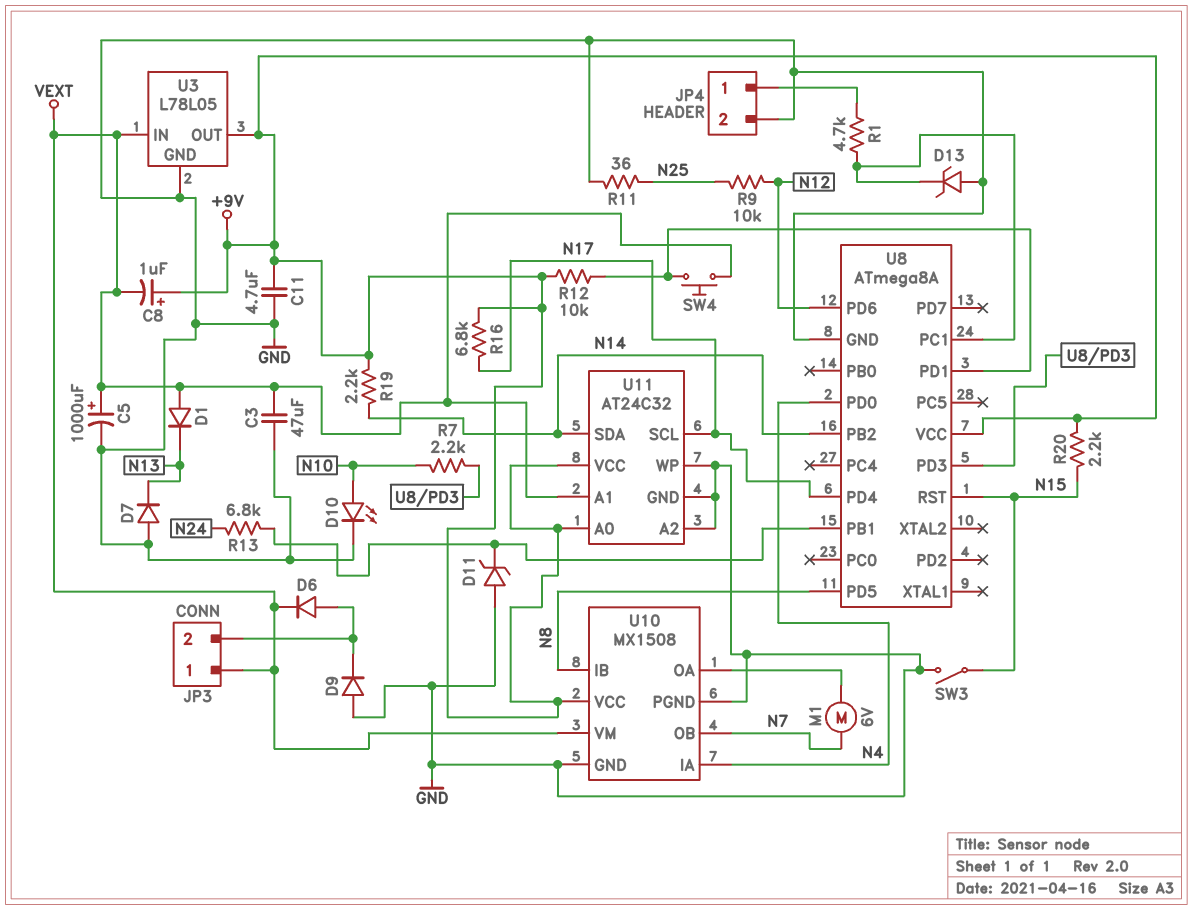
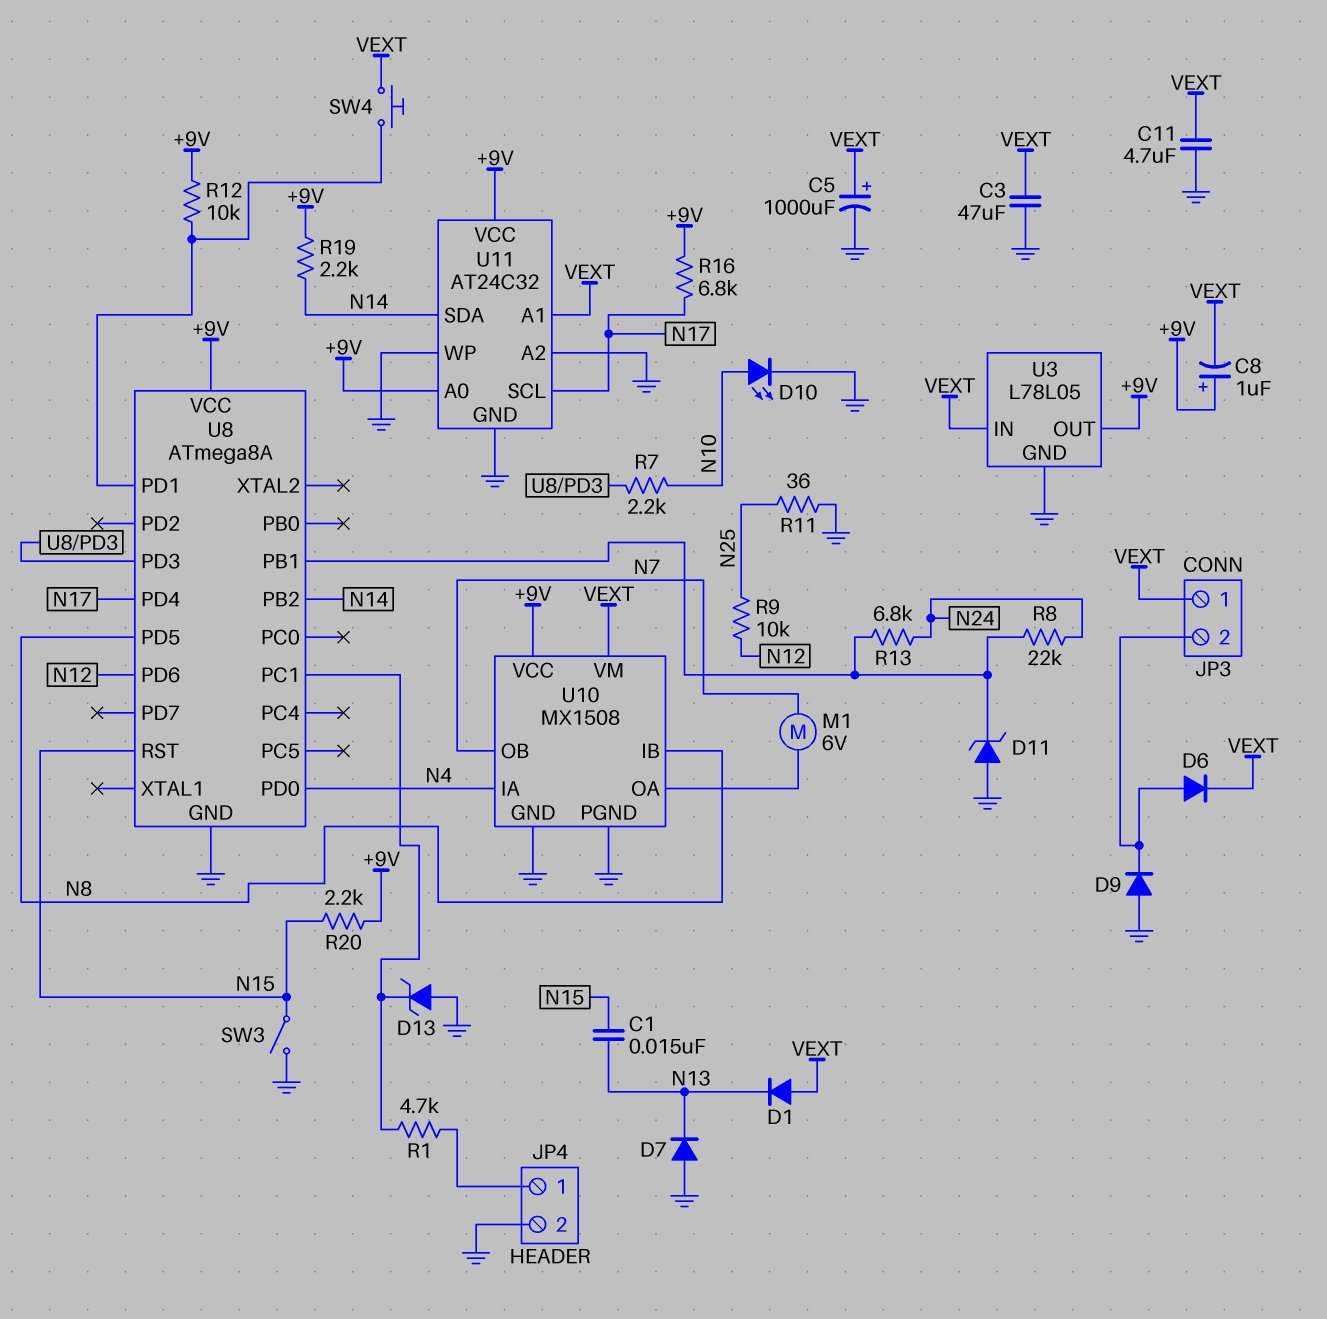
C1: none -> 15nF (N13, N15)
C11: 4.7uF (+9V, GND) -> 4.7uF (GND, VEXT)
R8: none -> 22k (N24, U8/PB1)

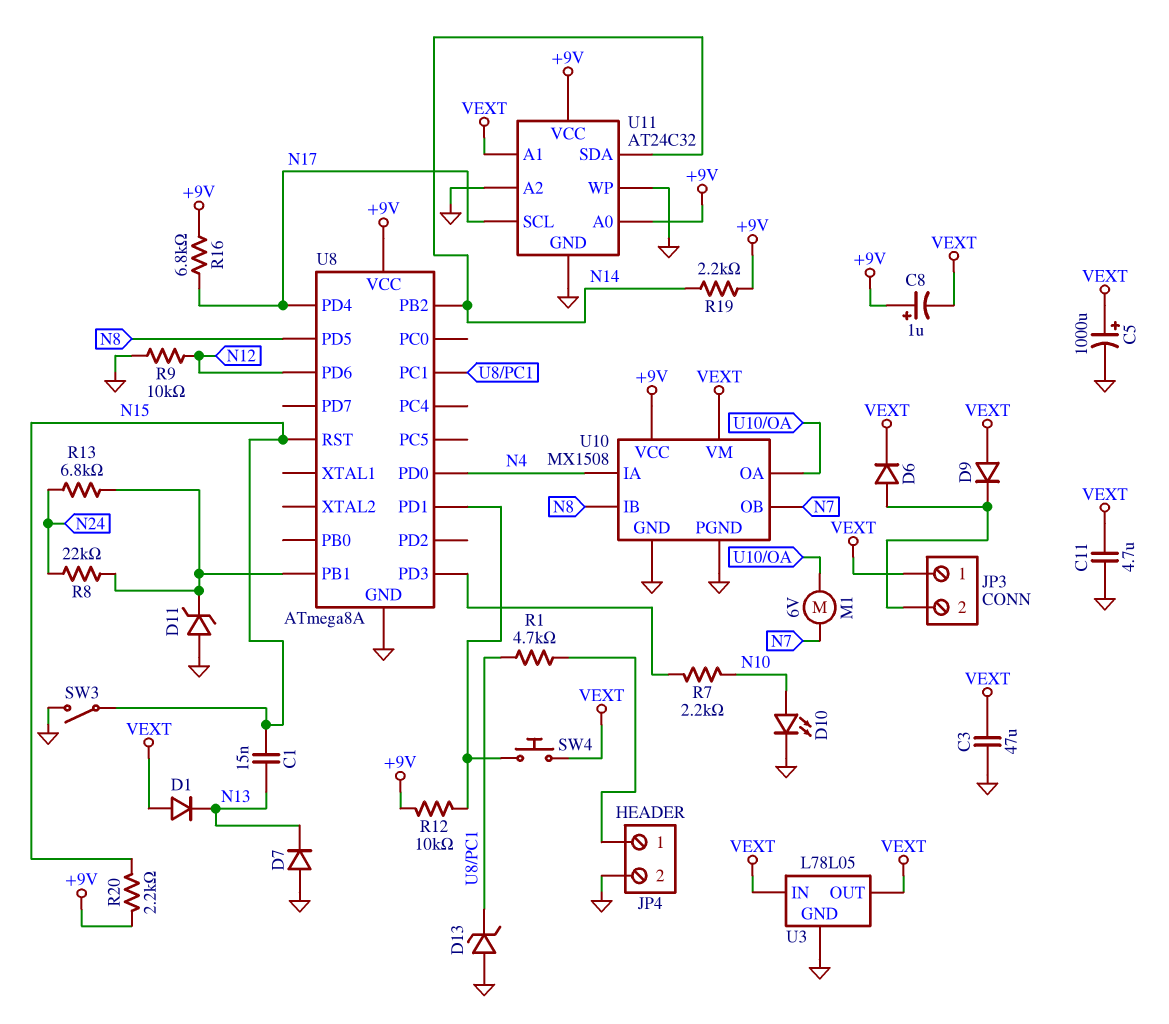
D9: diode (A GND, K JP3/2) -> diode (A VEXT, K JP3/2)
R9: 10k (N12, N25) -> 10k (GND, N12)
R11: 36 (GND, N25) -> none
U3 pin OUT: +9V -> VEXT

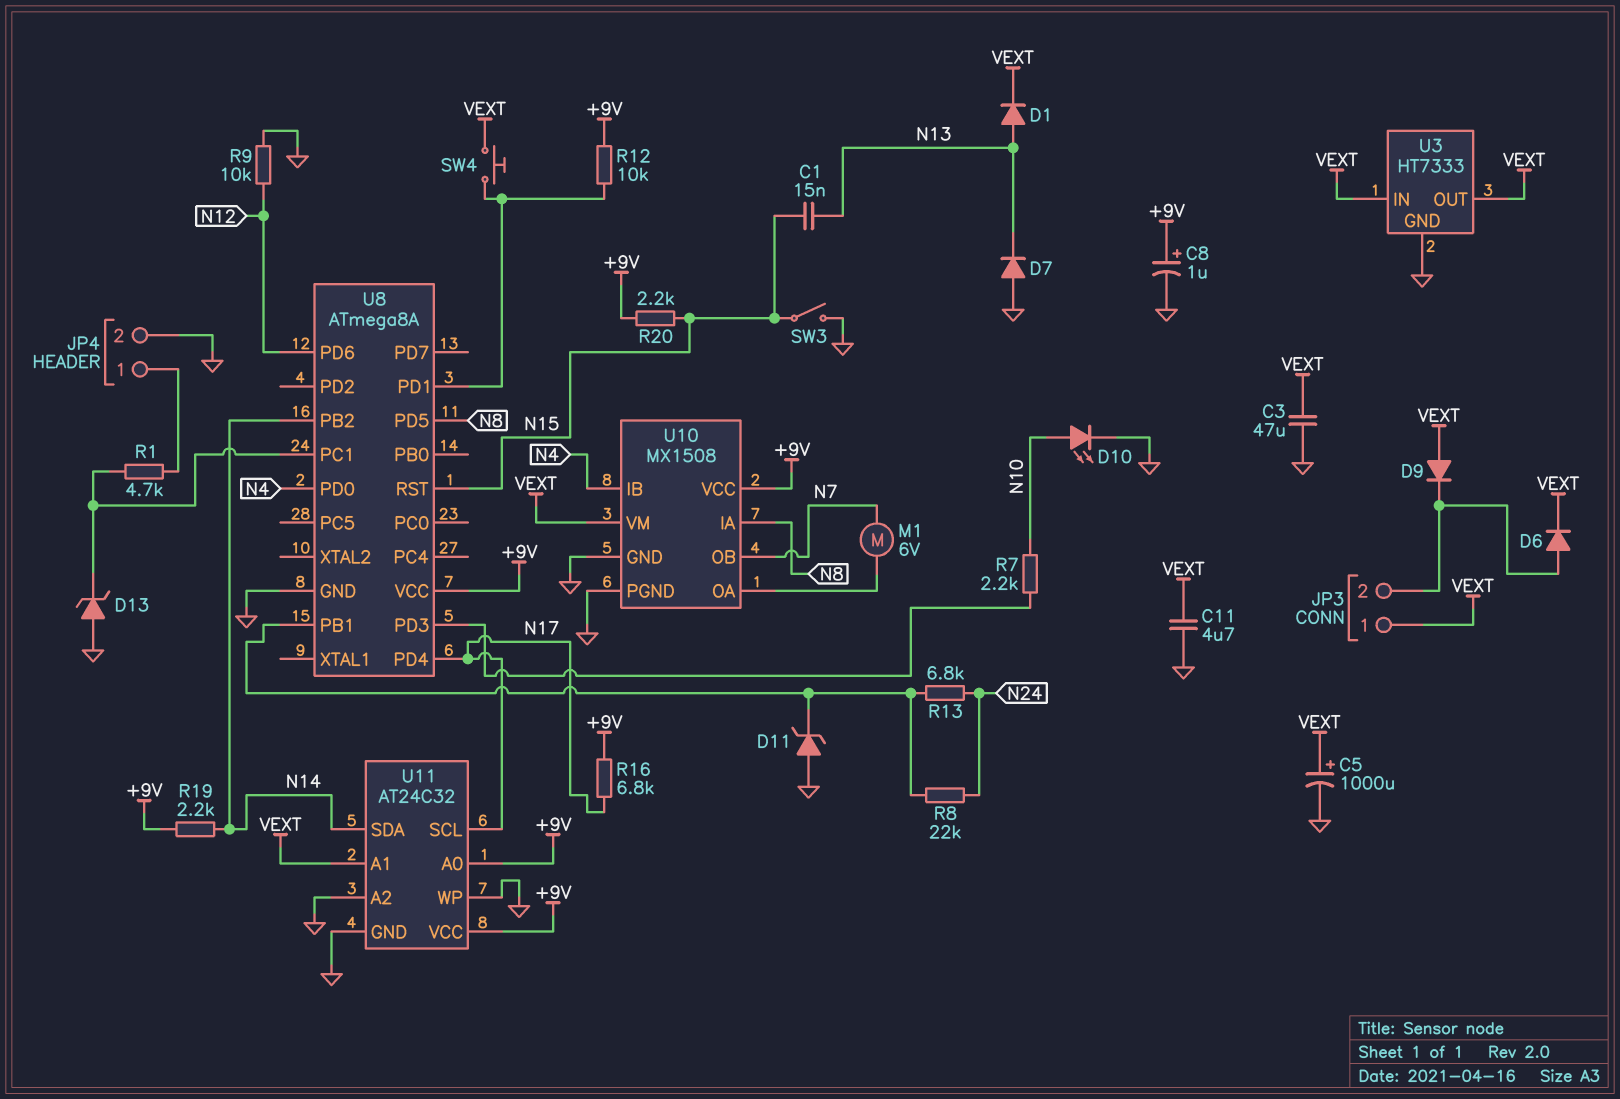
C8: 1uF (plus +9V, minus VEXT) -> 1uF (plus +9V, minus GND)
D1: diode (A VEXT, K N13) -> diode (A N13, K VEXT)
U3: L78L05 -> HT7333
U10 pin IA: N4 -> N8
U10 pin IB: N8 -> N4

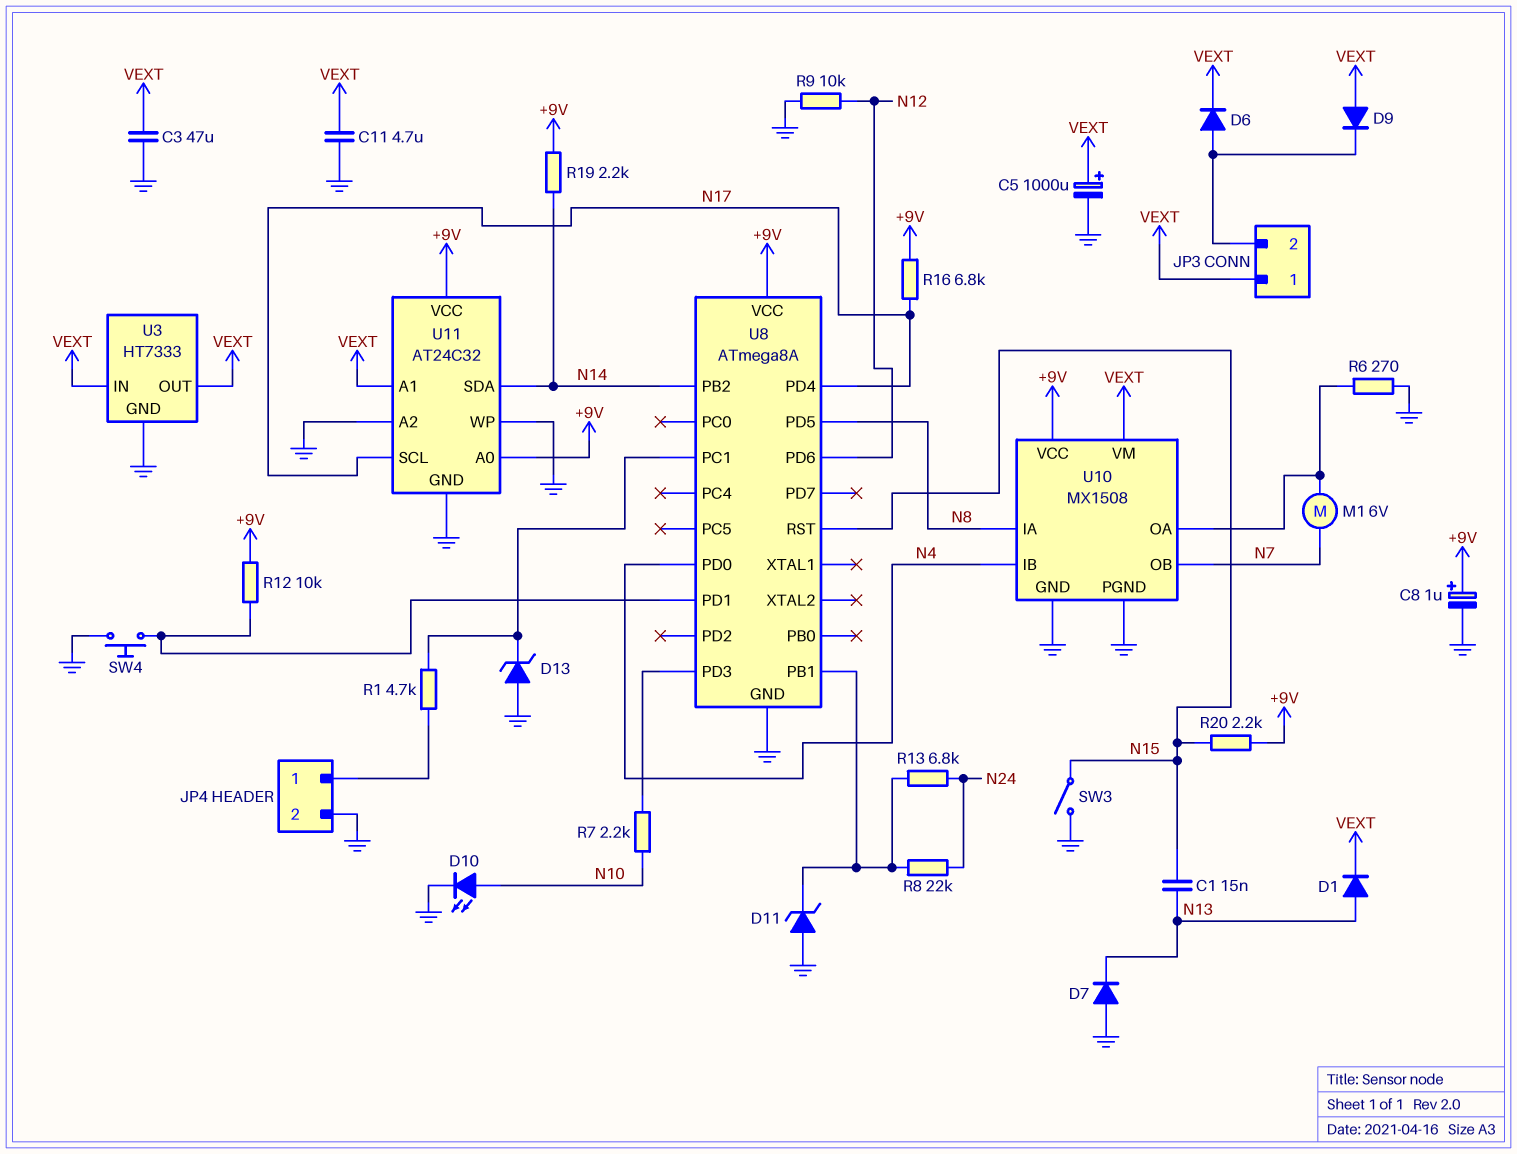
R6: none -> 270 (GND, U10/OA)
SW4: button (U8/PD1, VEXT) -> button (GND, U8/PD1)

